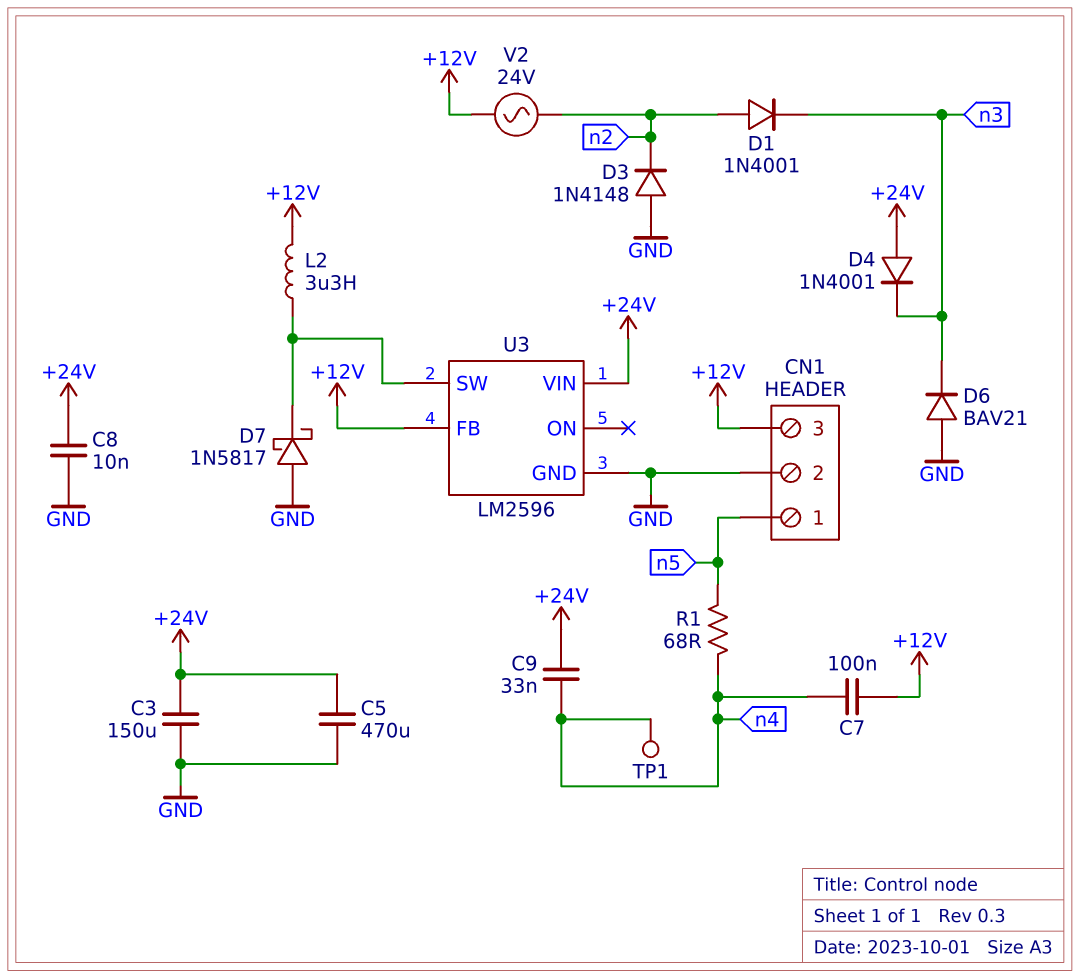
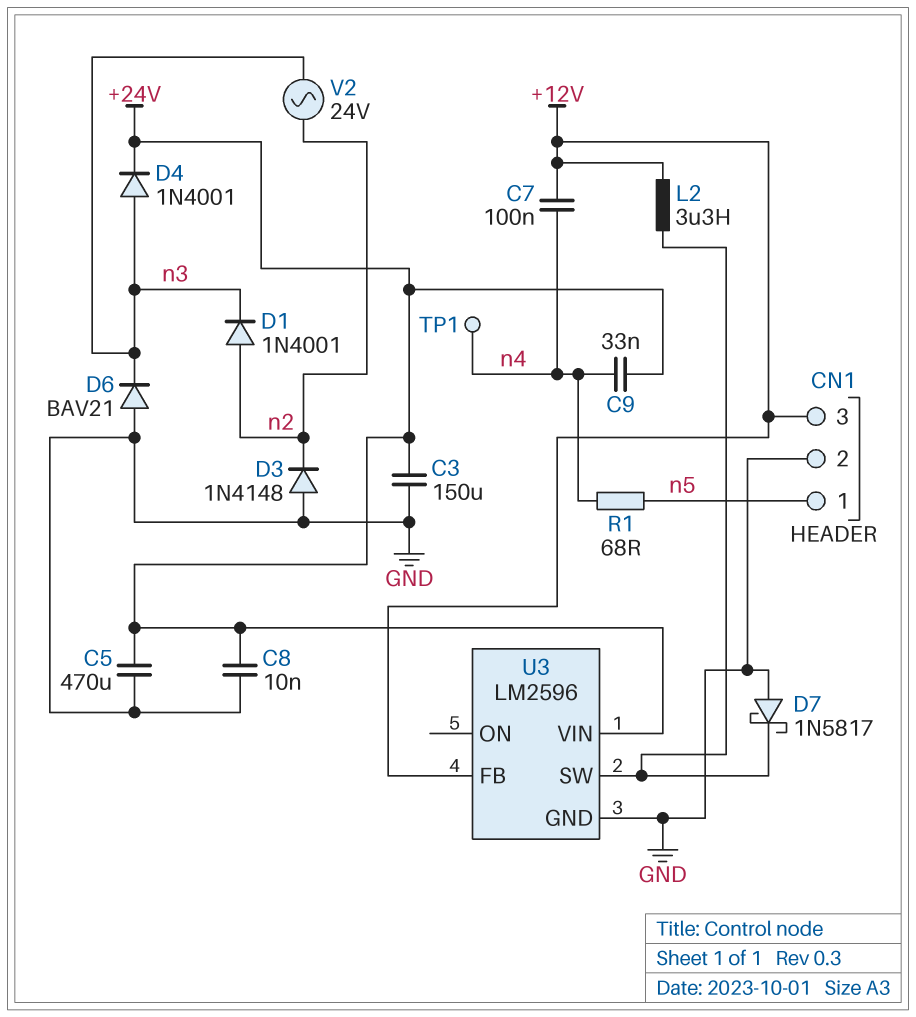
D4: diode 1N4001 (A +24V, K n3) -> diode 1N4001 (A n3, K +24V)
V2: AC 24V (+12V, n2) -> AC 24V (n2, n3)

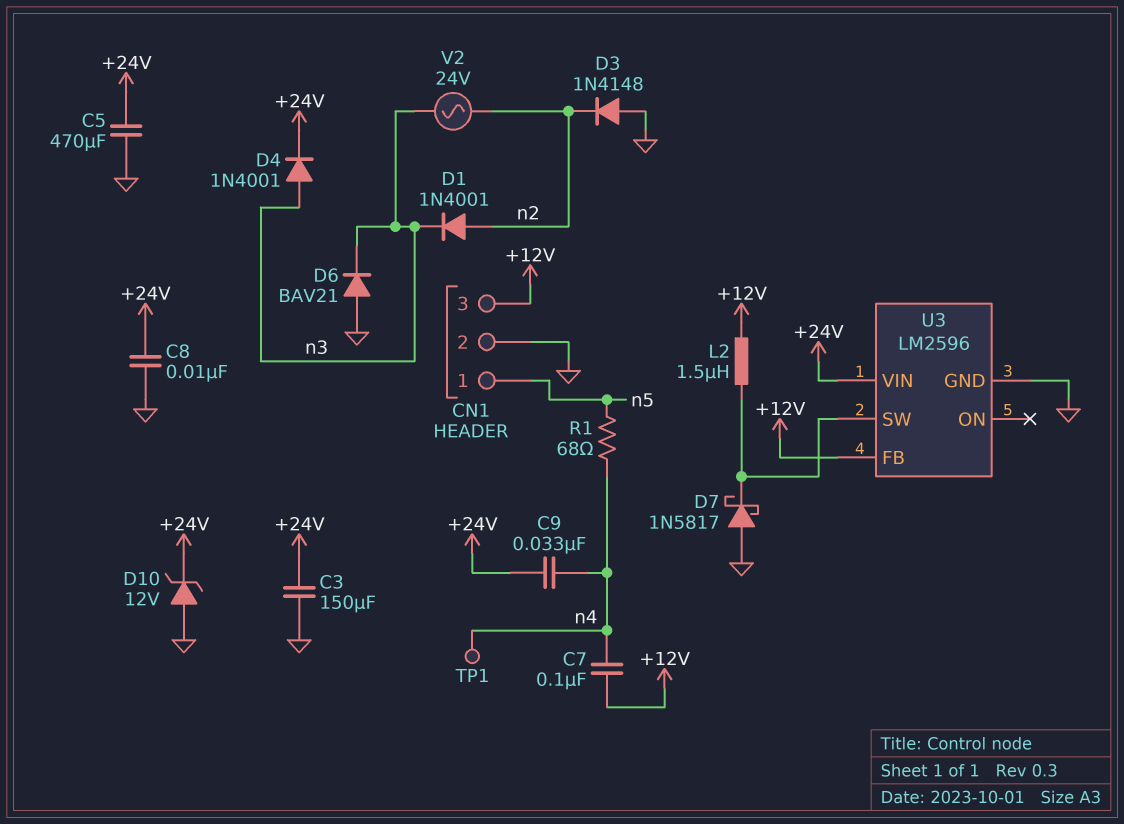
D10: none -> zener 12V (A GND, K +24V)
L2: 3.3uH (+12V, U3/SW) -> 1.5uH (+12V, U3/SW)

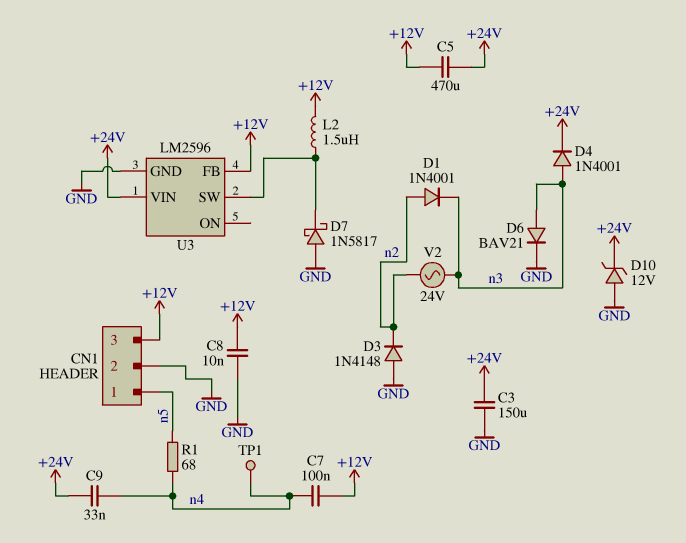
C5: 470uF (+24V, GND) -> 470uF (+12V, +24V)
C8: 10nF (+24V, GND) -> 10nF (+12V, GND)
D6: diode BAV21 (A GND, K n3) -> diode BAV21 (A n3, K GND)

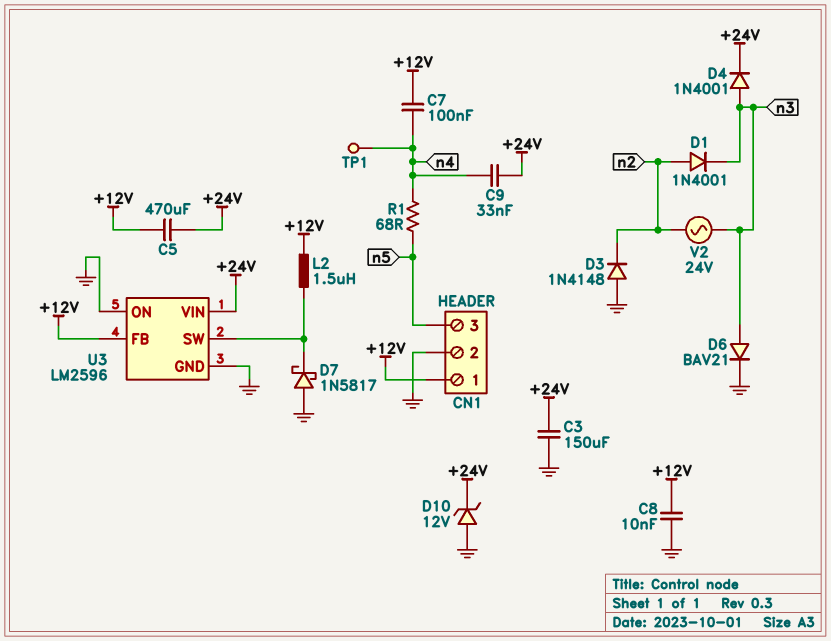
CN1 pin 1: n5 -> +12V
CN1 pin 3: +12V -> n5
U3 pin ON: none -> GND

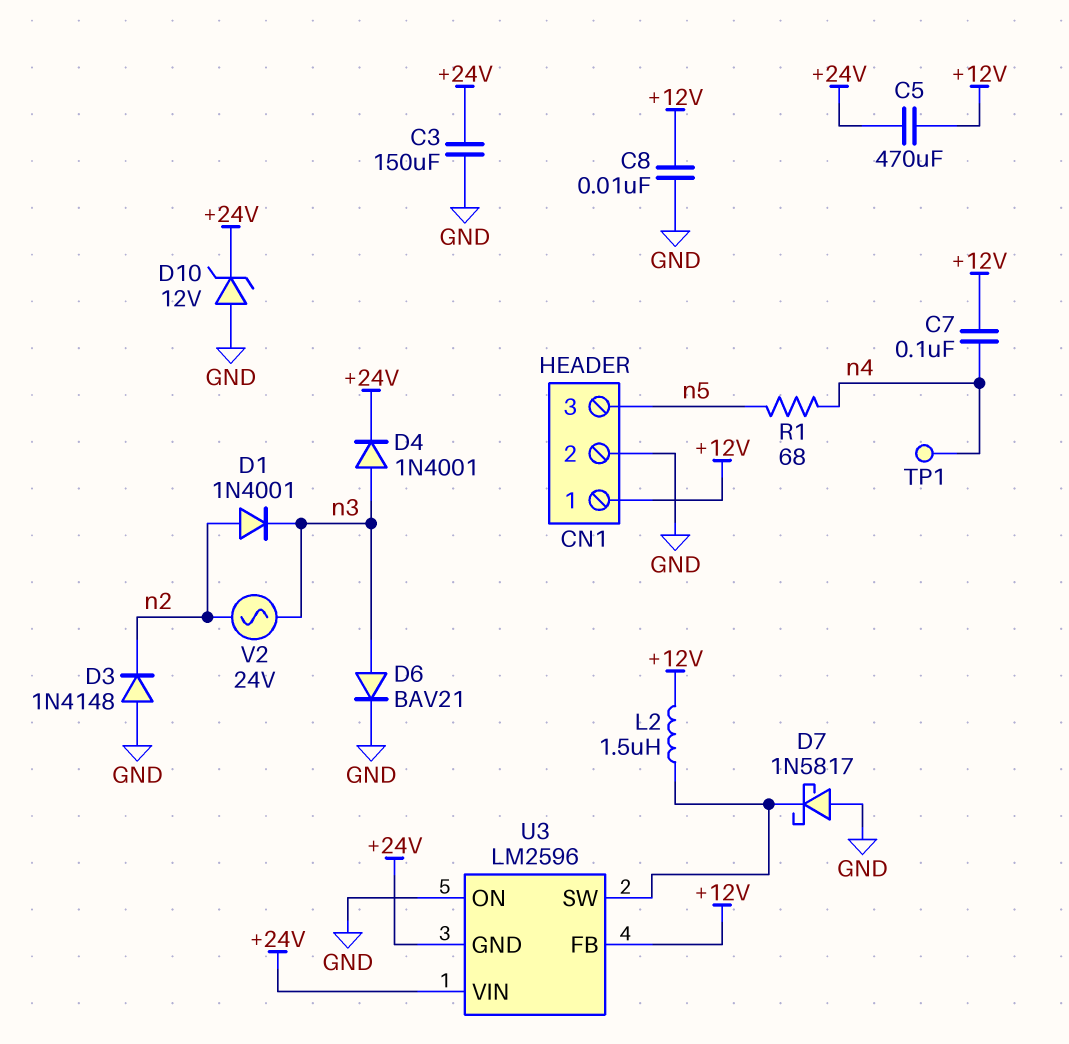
C9: 33nF (+24V, n4) -> none
U3 pin GND: GND -> +24V

